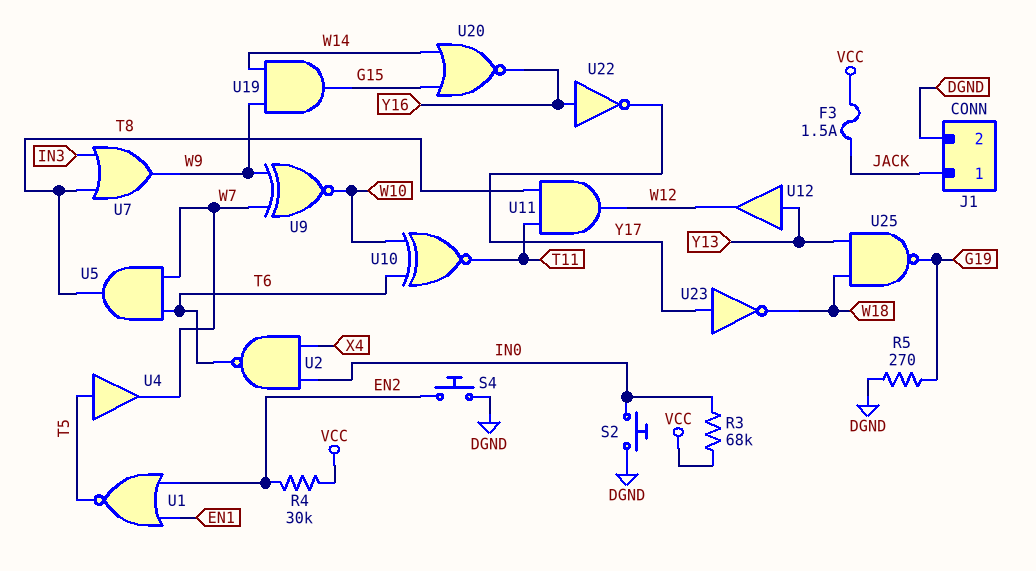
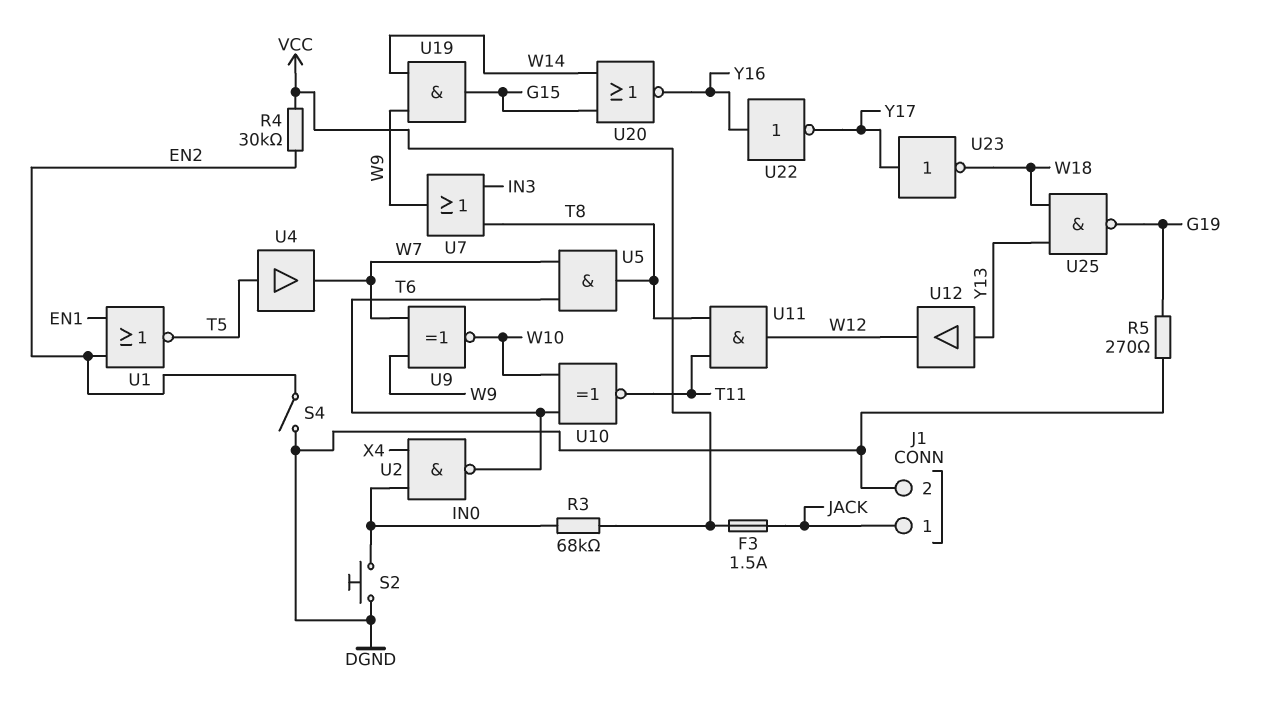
S4: button (DGND, EN2) -> switch (DGND, EN2)

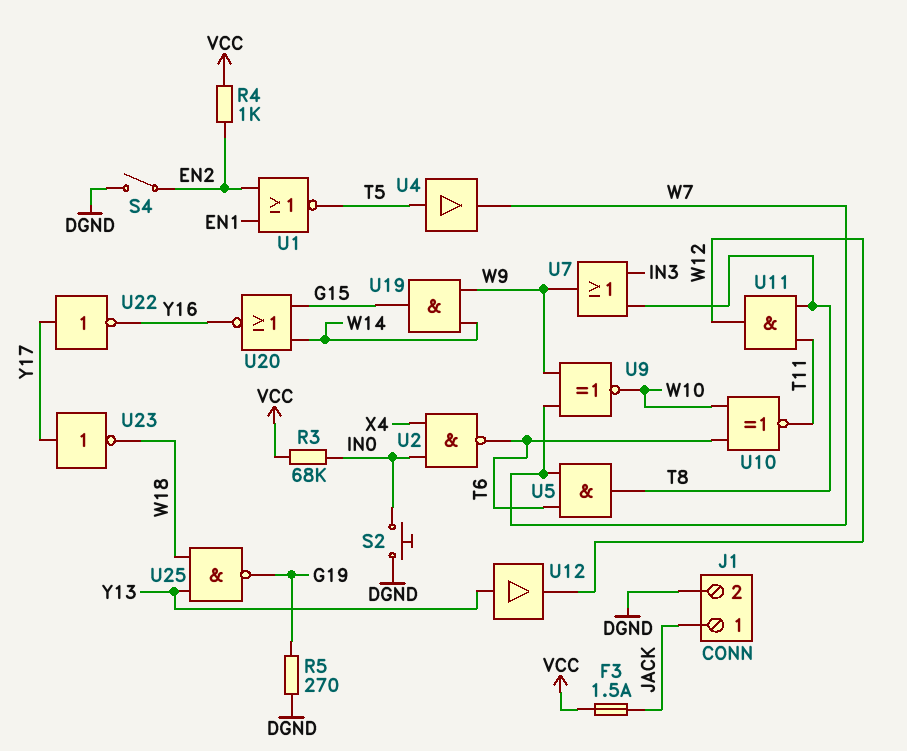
R4: 30k (EN2, VCC) -> 1k (EN2, VCC)
U22: NOT (in Y16, out Y17) -> NOT (in Y17, out Y16)

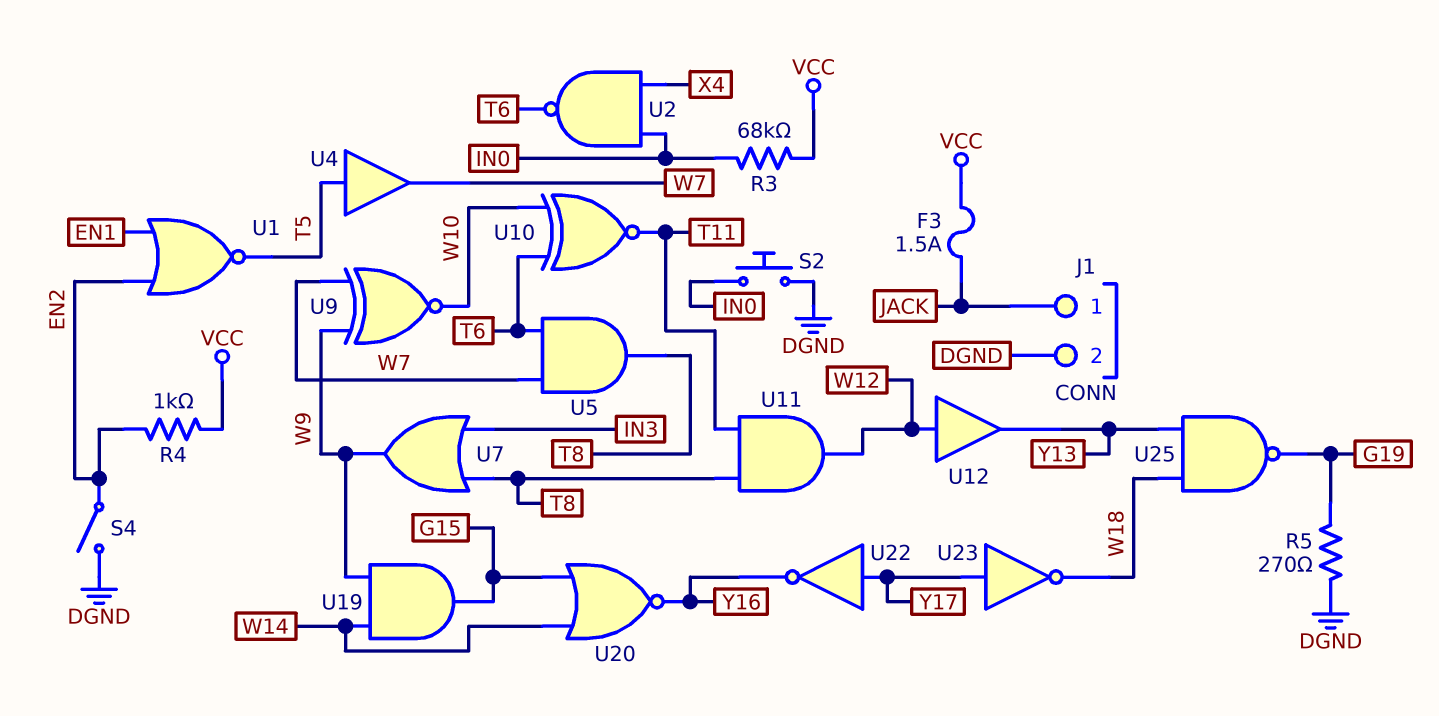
U12: buffer (in Y13, out W12) -> buffer (in W12, out Y13)

